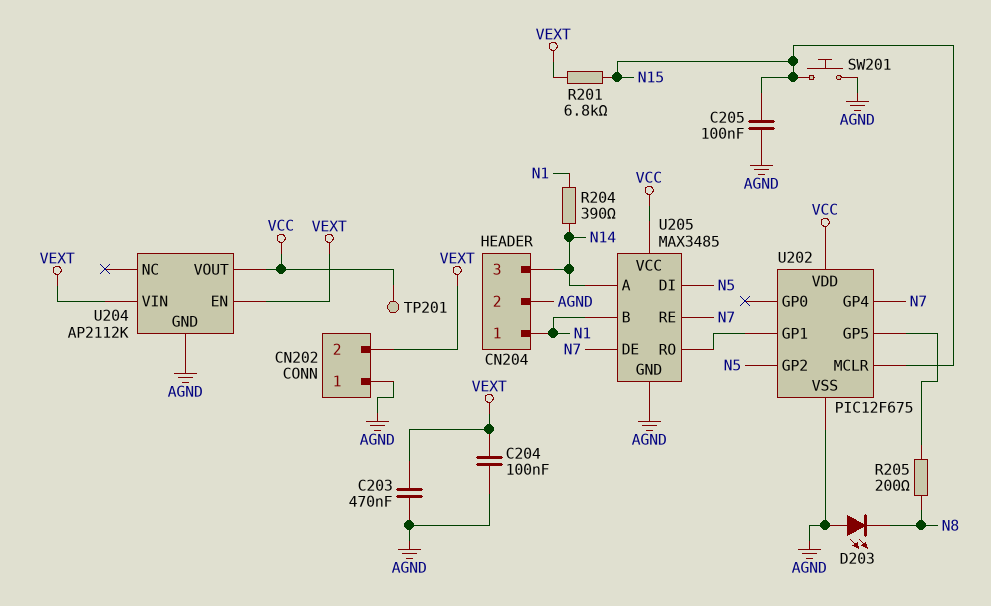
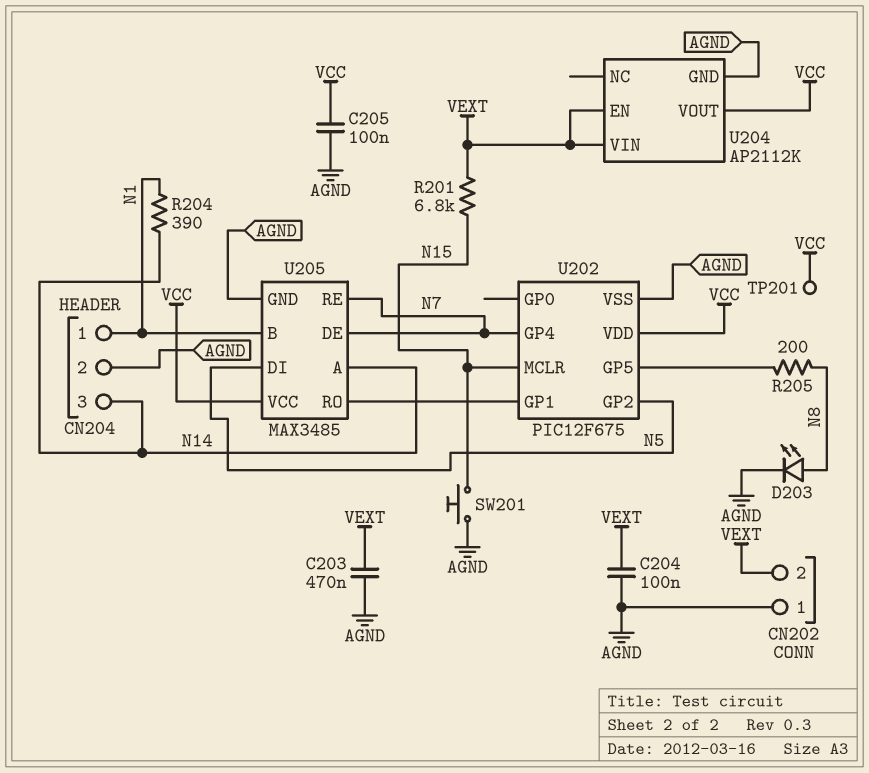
C205: 100nF (AGND, N15) -> 100nF (AGND, VCC)
D203: LED (A AGND, K N8) -> LED (A N8, K AGND)

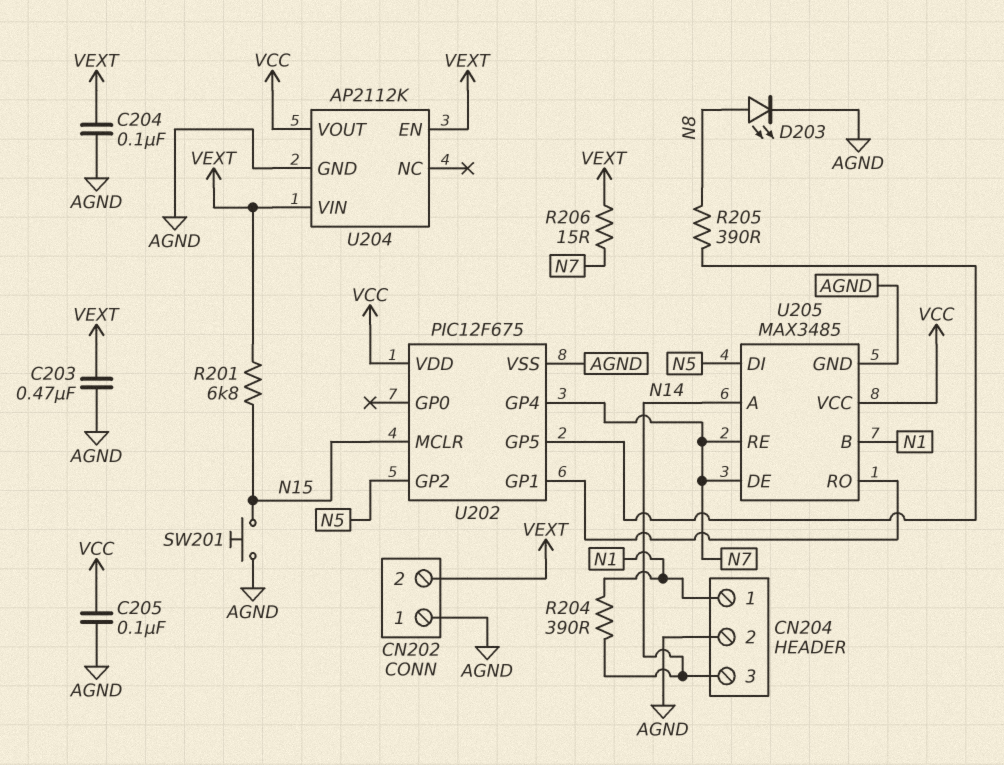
R205: 200 (N8, U202/GP5) -> 390 (N8, U202/GP5)
R206: none -> 15 (N7, VEXT)
TP201: test point (VCC) -> none

